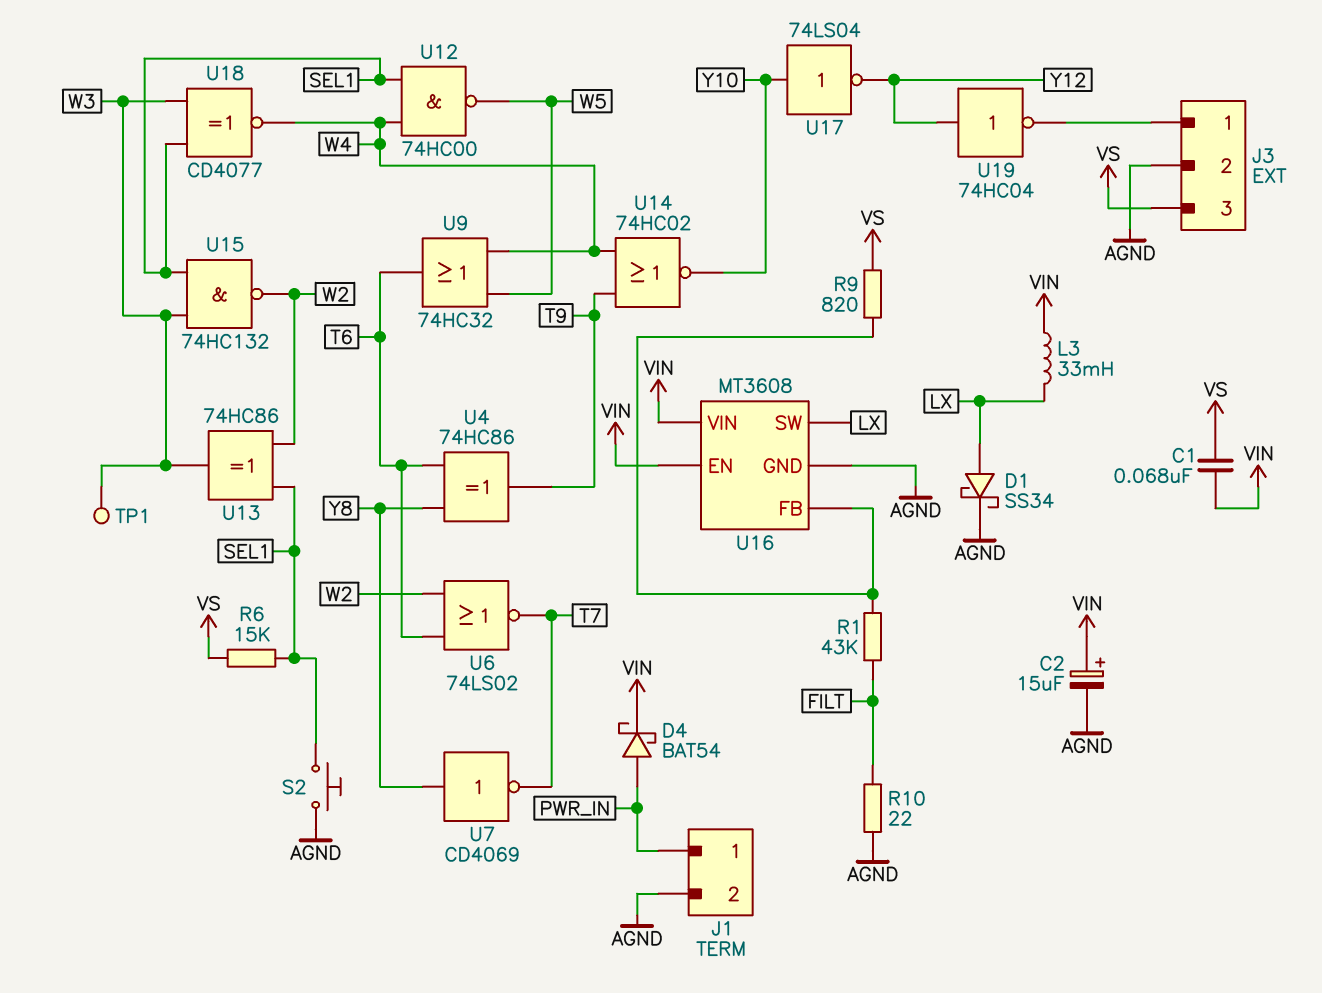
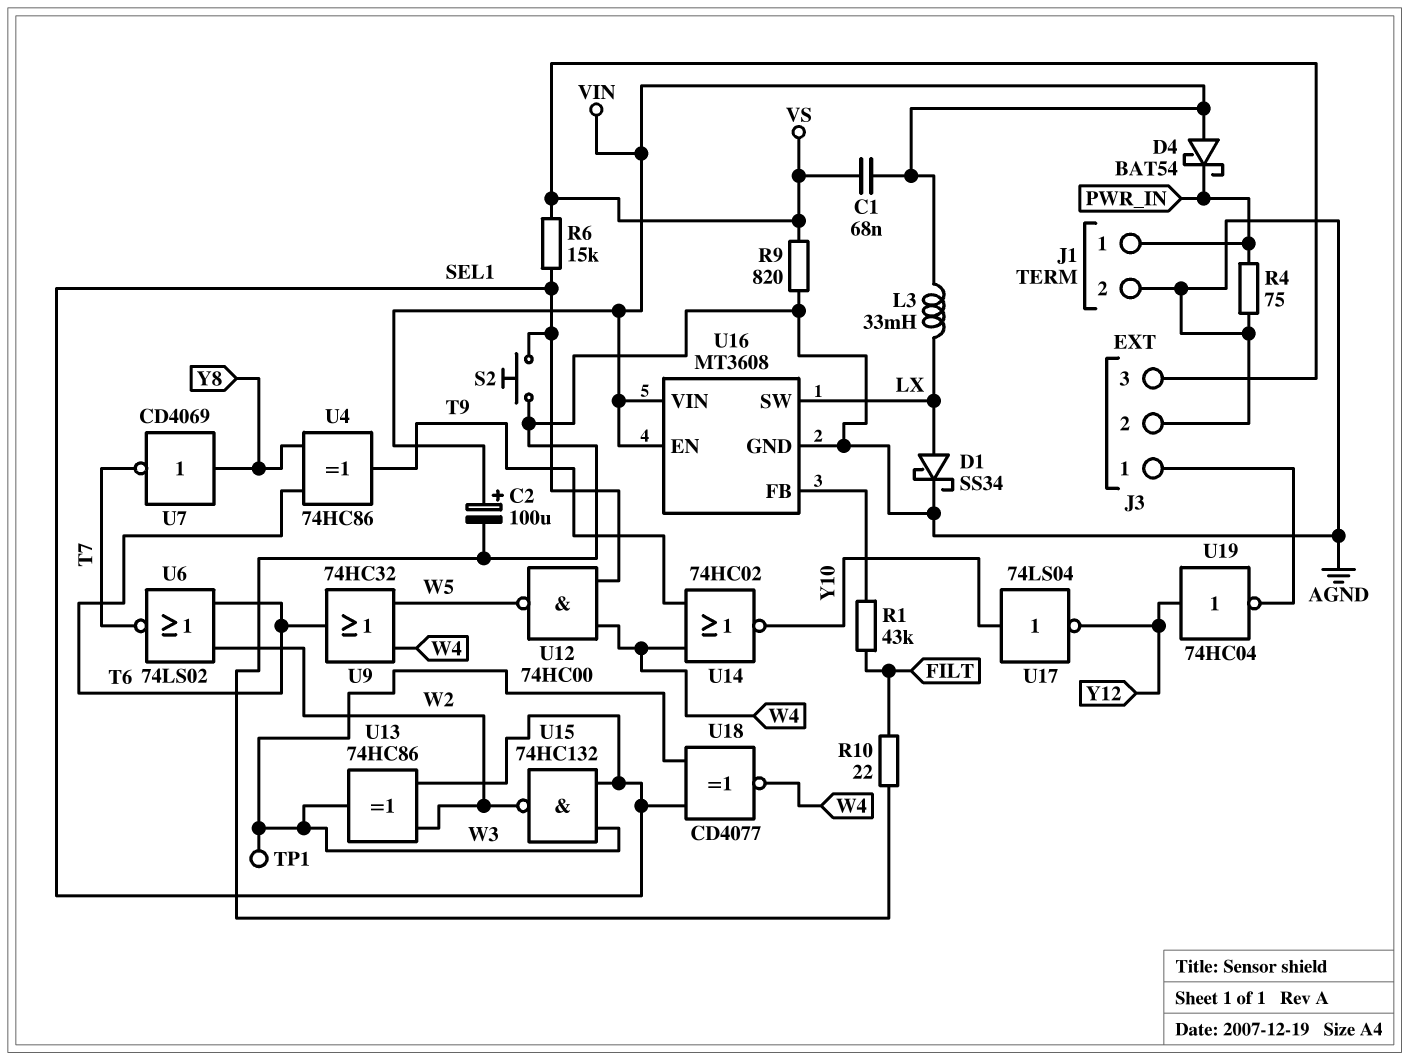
C2: 15uF (plus VIN, minus AGND) -> 100uF (plus VIN, minus AGND)
D4: schottky BAT54 (A PWR_IN, K VIN) -> schottky BAT54 (A VIN, K PWR_IN)
R4: none -> 75 (AGND, PWR_IN)
R9: 820 (U16/FB, VS) -> 820 (AGND, VS)

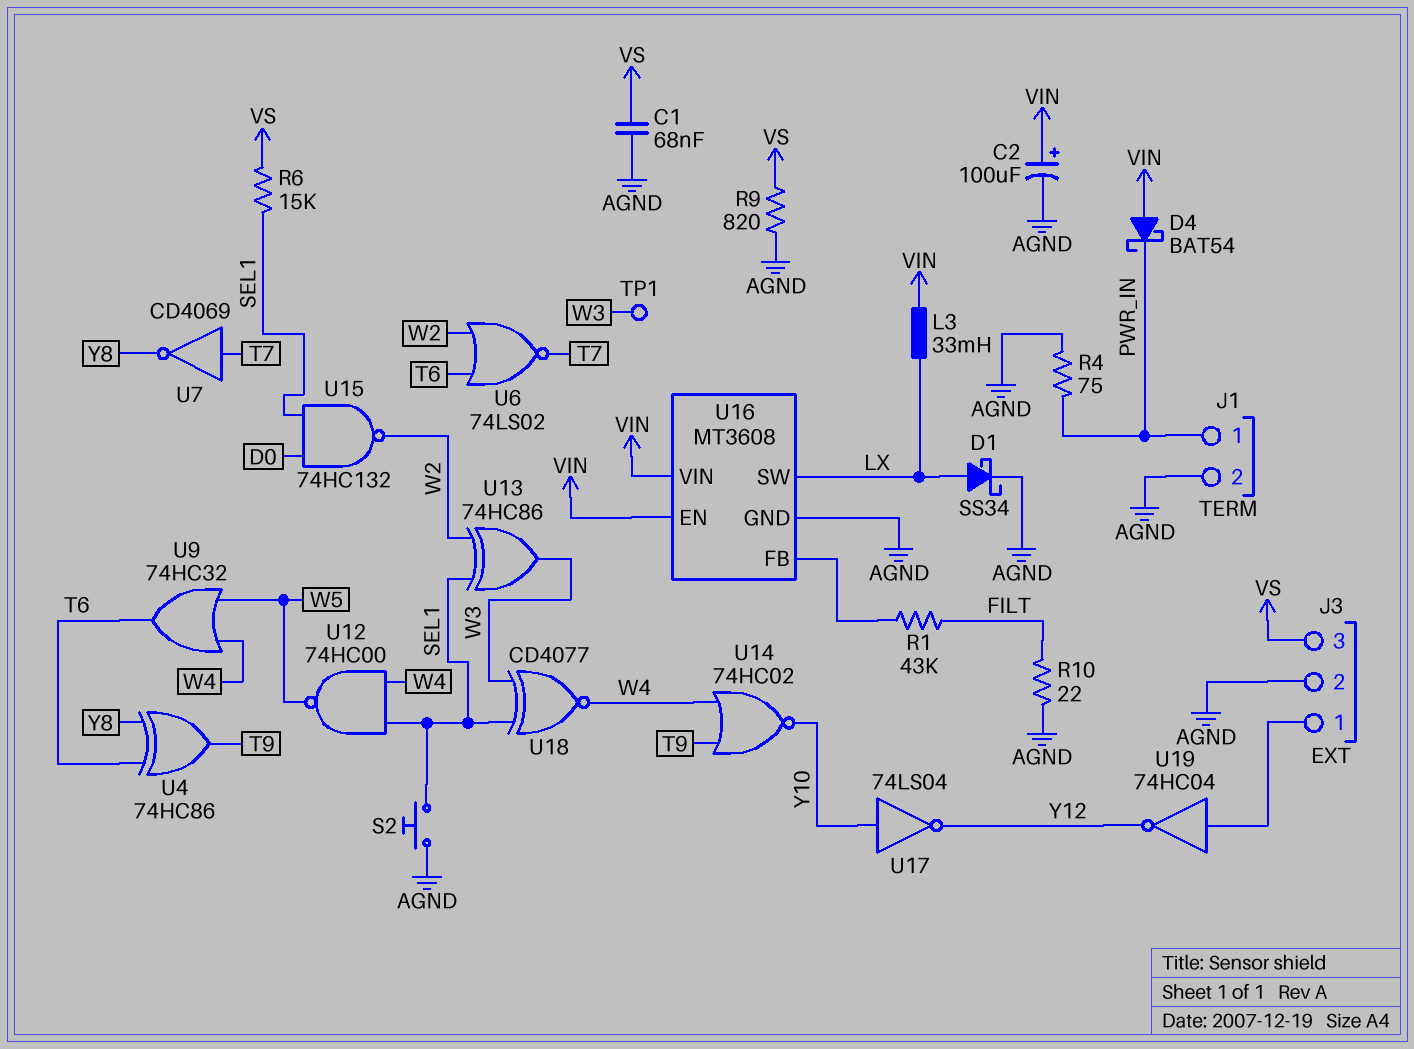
C1: 68nF (VIN, VS) -> 68nF (AGND, VS)
U7: NOT CD4069 (in Y8, out T7) -> NOT CD4069 (in T7, out Y8)
U15: NAND 74HC132 (in SEL1, in W3, out W2) -> NAND 74HC132 (in D0, in SEL1, out W2)
U19: NOT 74HC04 (in Y12, out J3/1) -> NOT 74HC04 (in J3/1, out Y12)

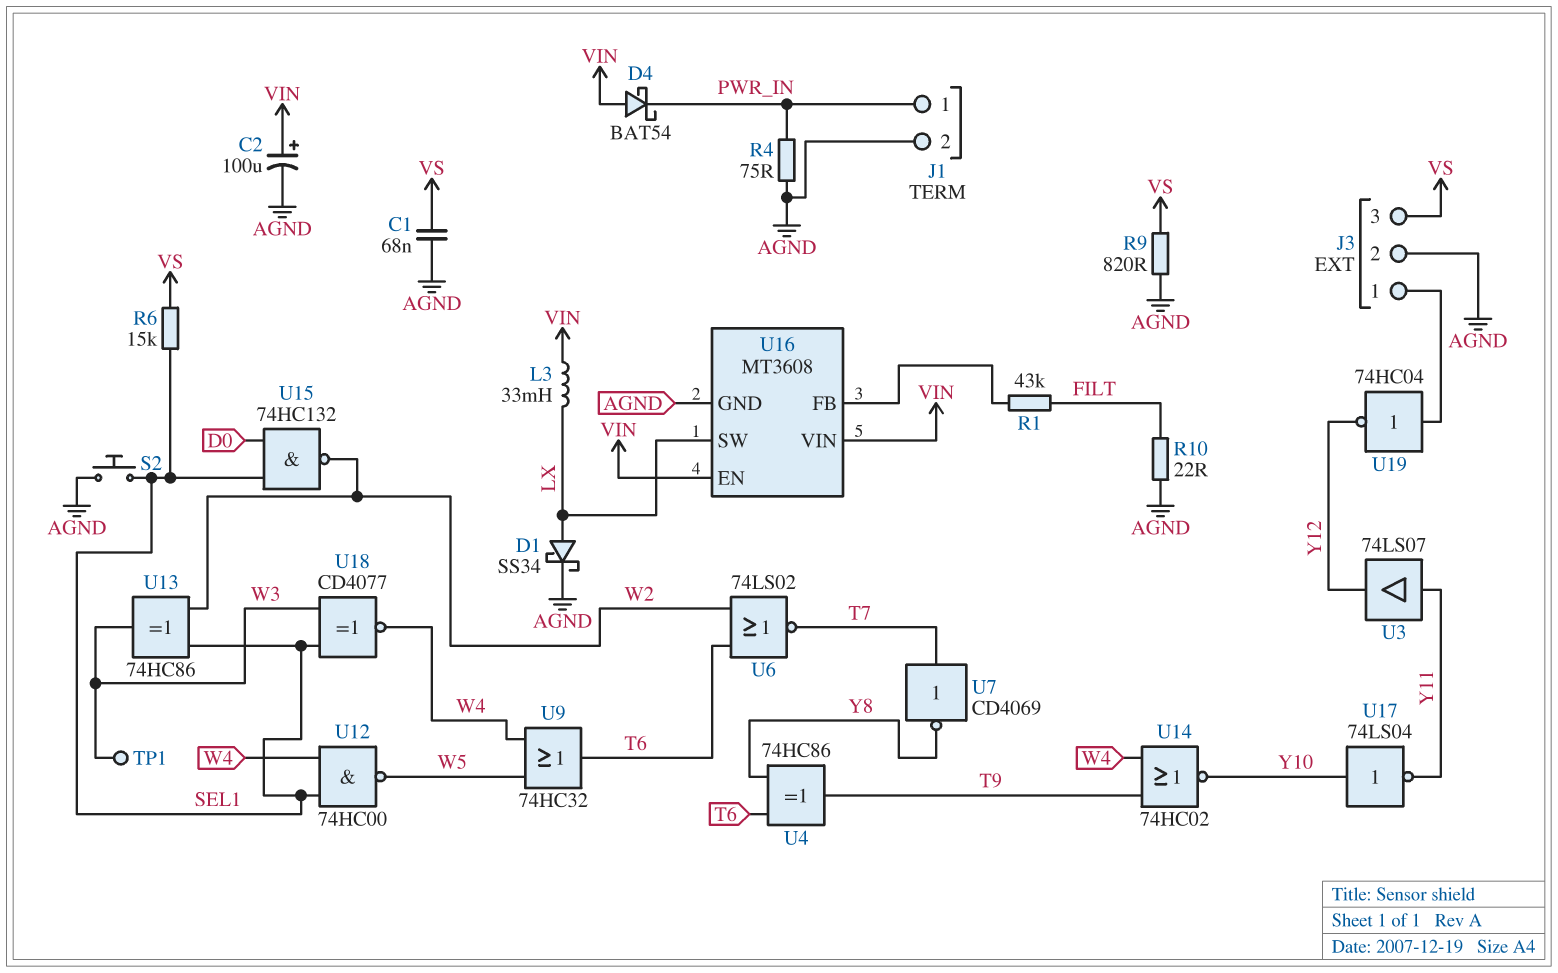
U3: none -> buffer 74LS07 (in Y11, out Y12)
U17: NOT 74LS04 (in Y10, out Y12) -> NOT 74LS04 (in Y10, out Y11)

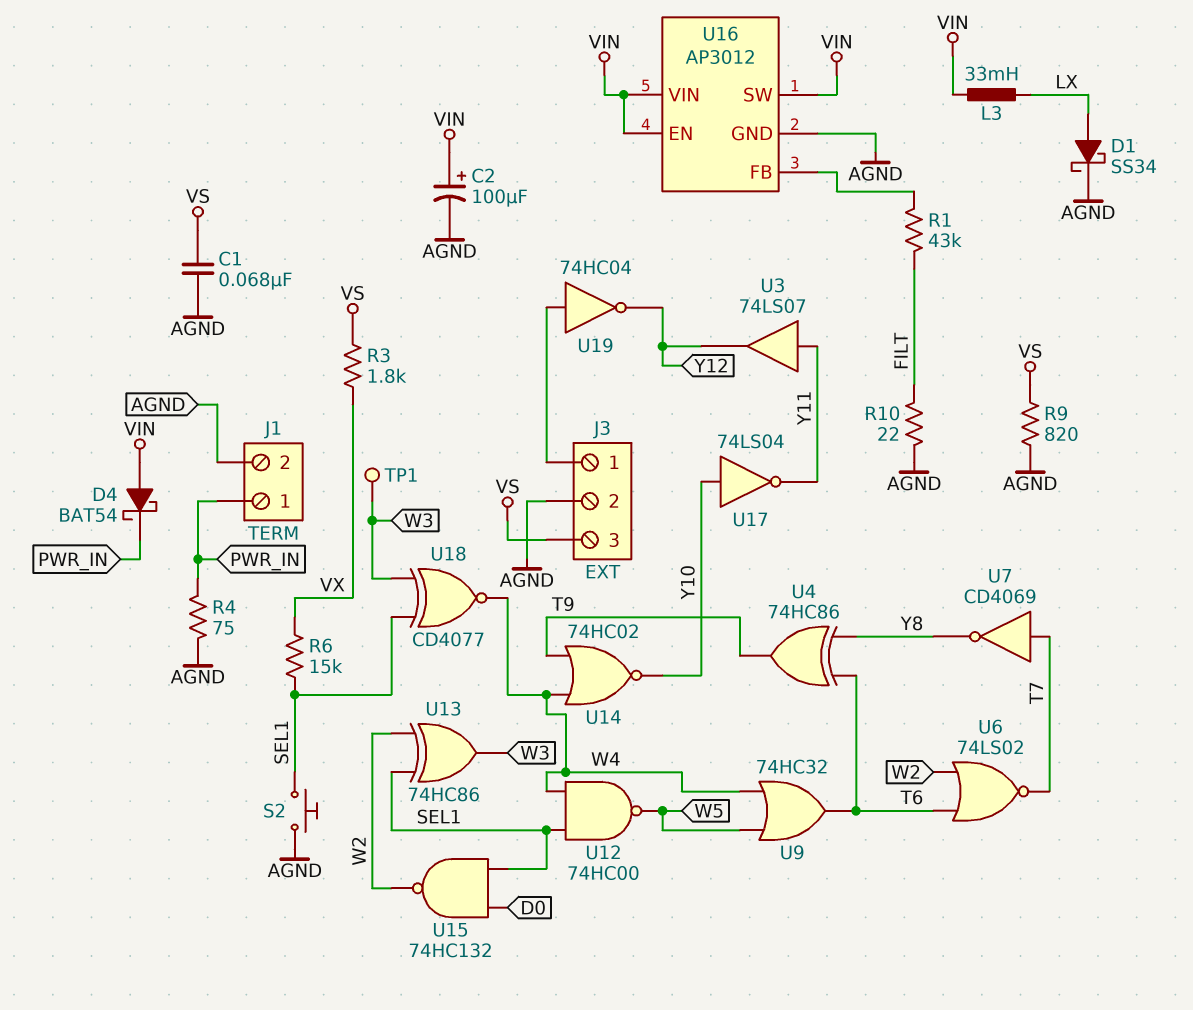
R3: none -> 1.8k (VS, VX)
R6: 15k (SEL1, VS) -> 15k (SEL1, VX)
U16: MT3608 -> AP3012
U16 pin SW: LX -> VIN

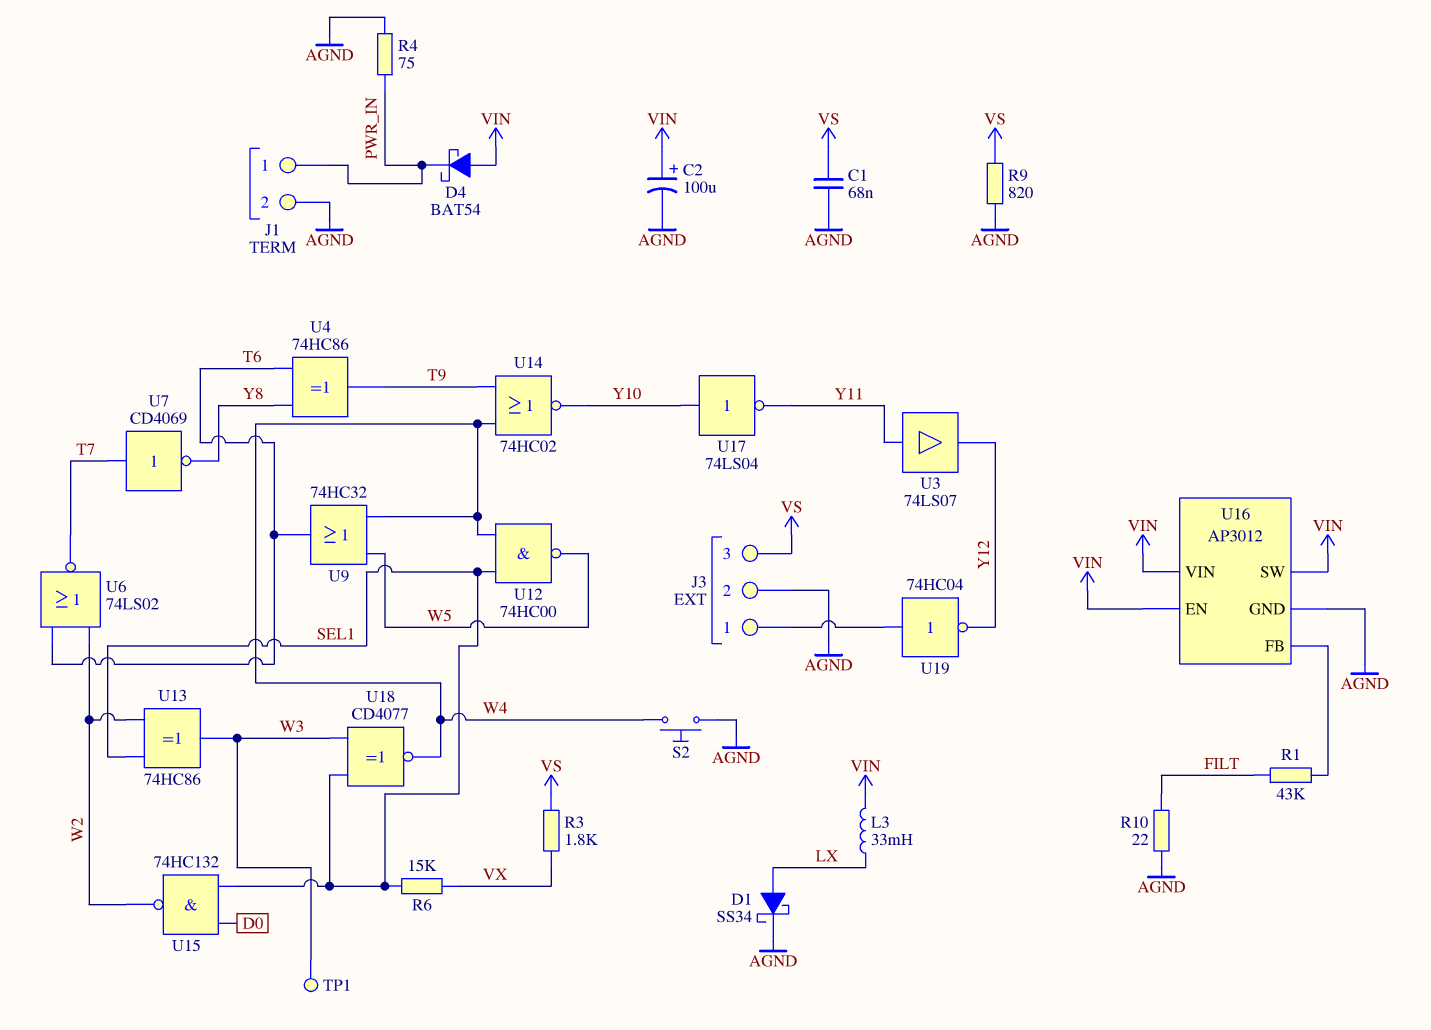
S2: button (AGND, SEL1) -> button (AGND, W4)

